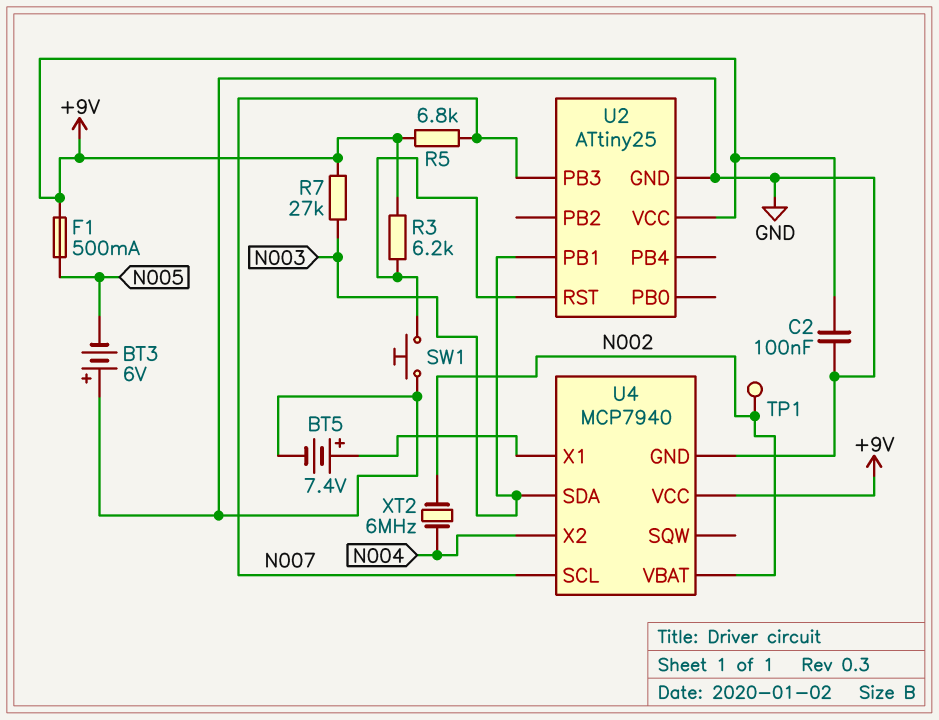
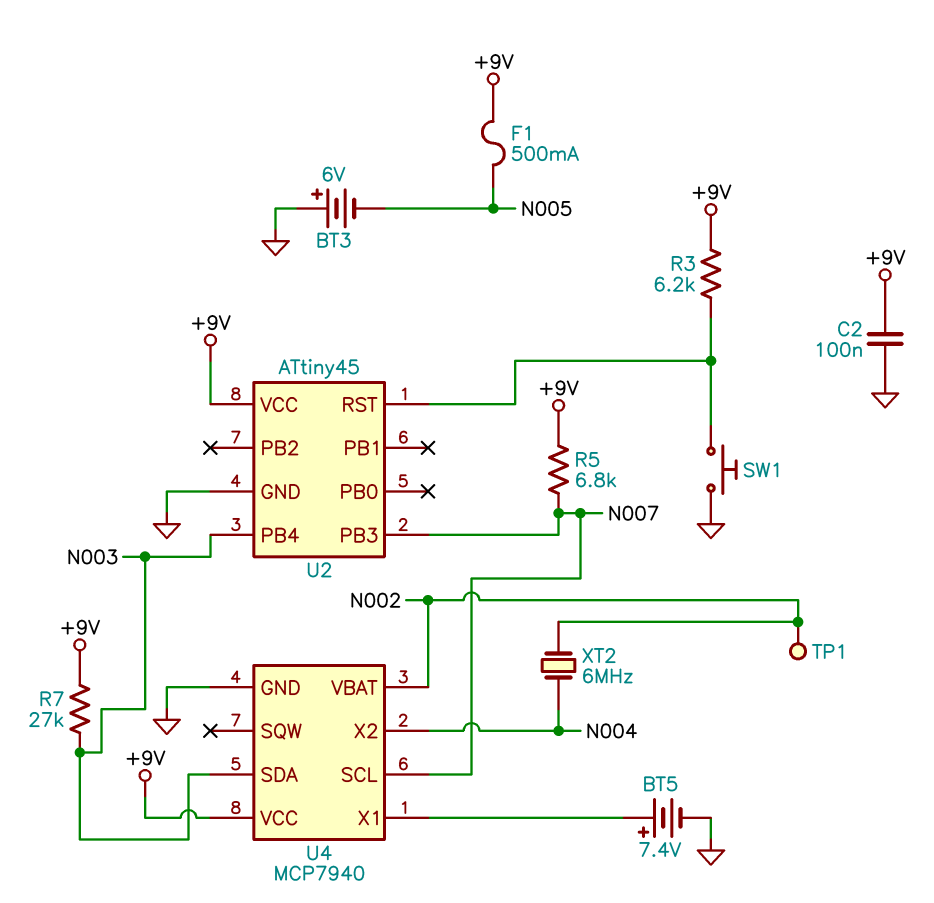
U2: ATtiny25 -> ATtiny45
U2 pin PB1: N003 -> none
U2 pin PB4: none -> N003

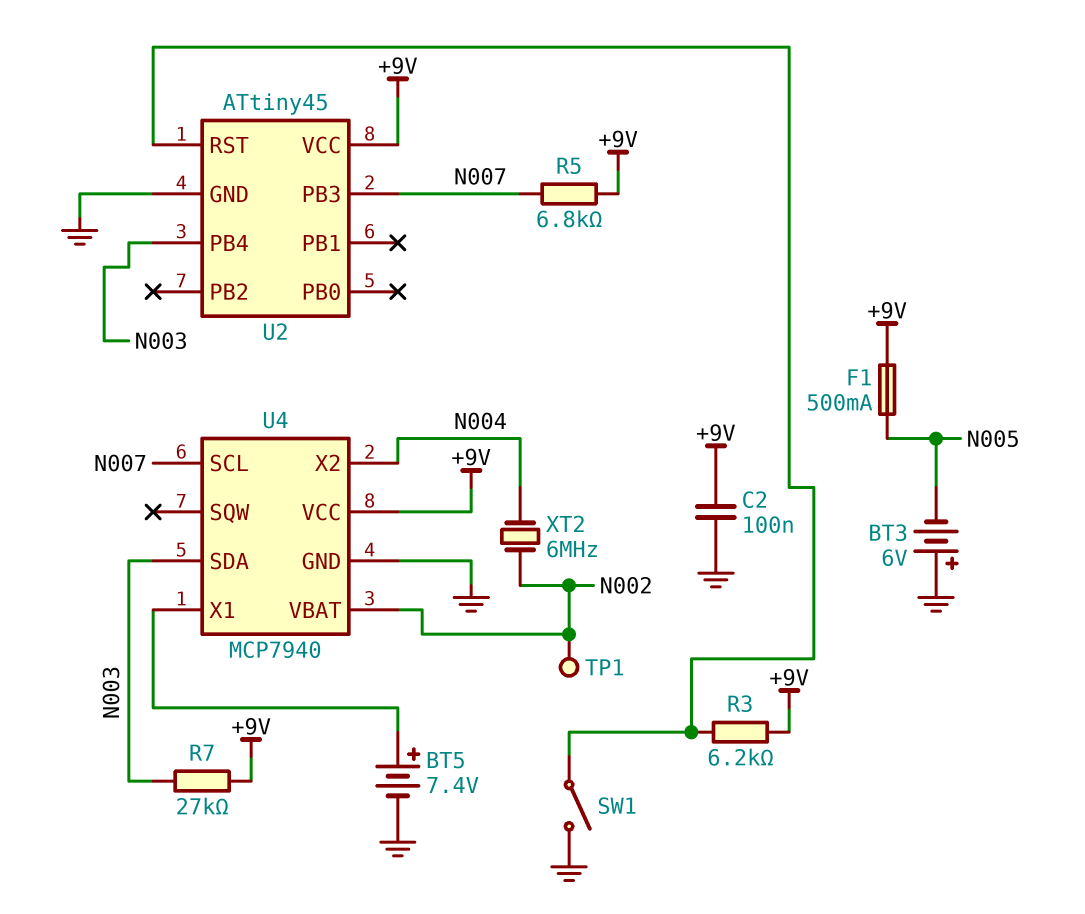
SW1: button (GND, U2/RST) -> switch (GND, U2/RST)

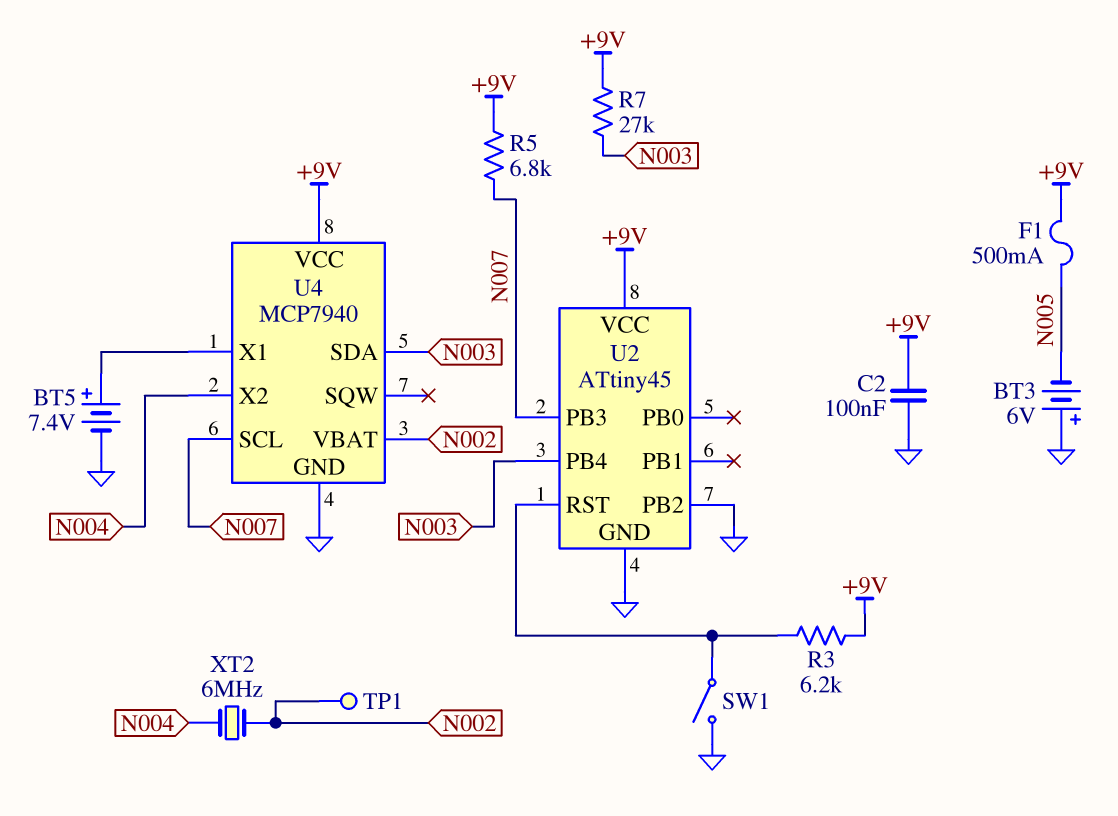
U2 pin PB2: none -> GND

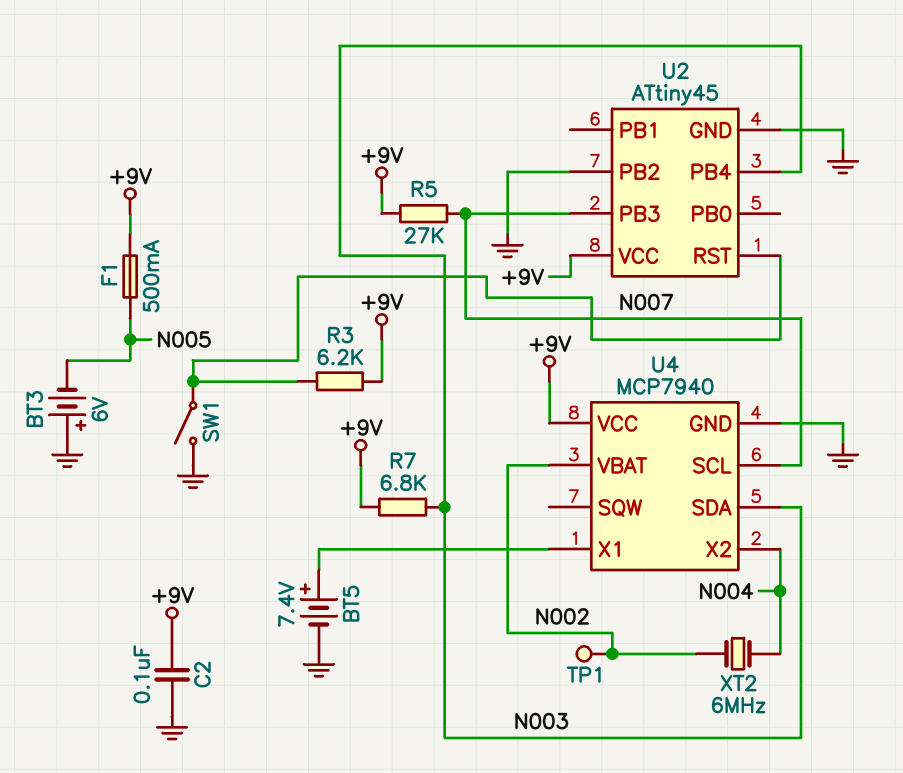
R5: 6.8k (+9V, N007) -> 27k (+9V, N007)
R7: 27k (+9V, N003) -> 6.8k (+9V, N003)

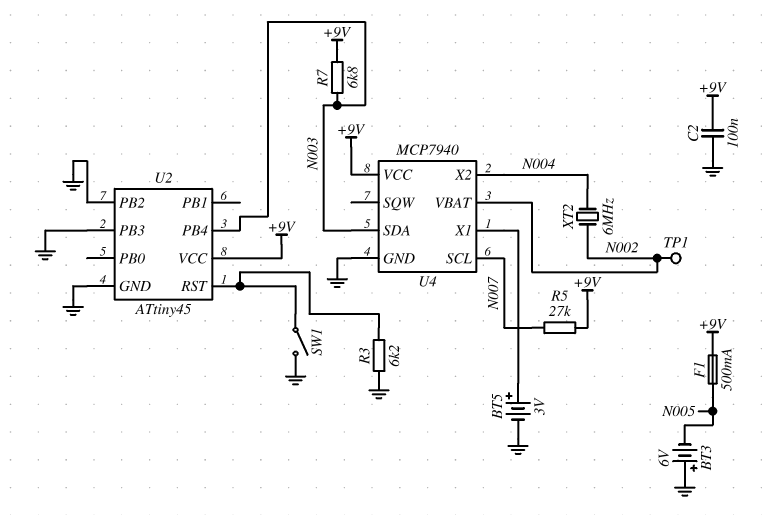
BT5: 7.4V (plus U4/X1, minus GND) -> 3V (plus U4/X1, minus GND)
R3: 6.2k (+9V, U2/RST) -> 6.2k (GND, U2/RST)
U2 pin PB3: N007 -> GND

